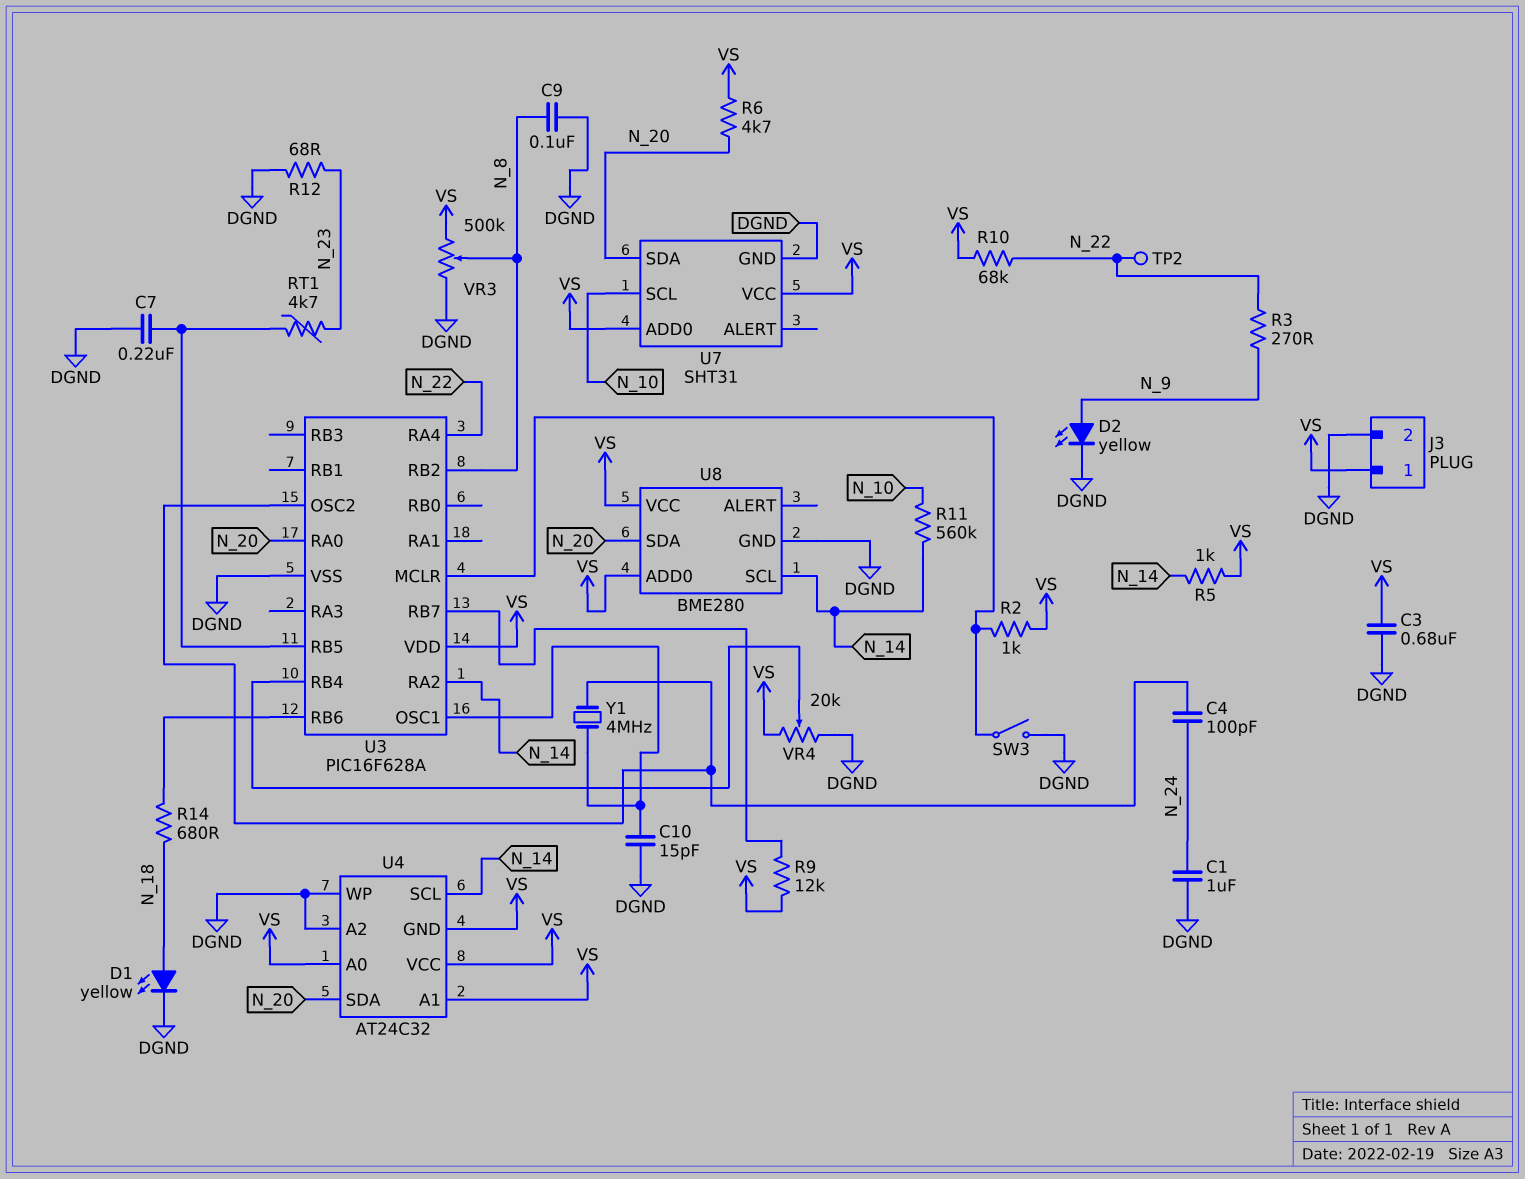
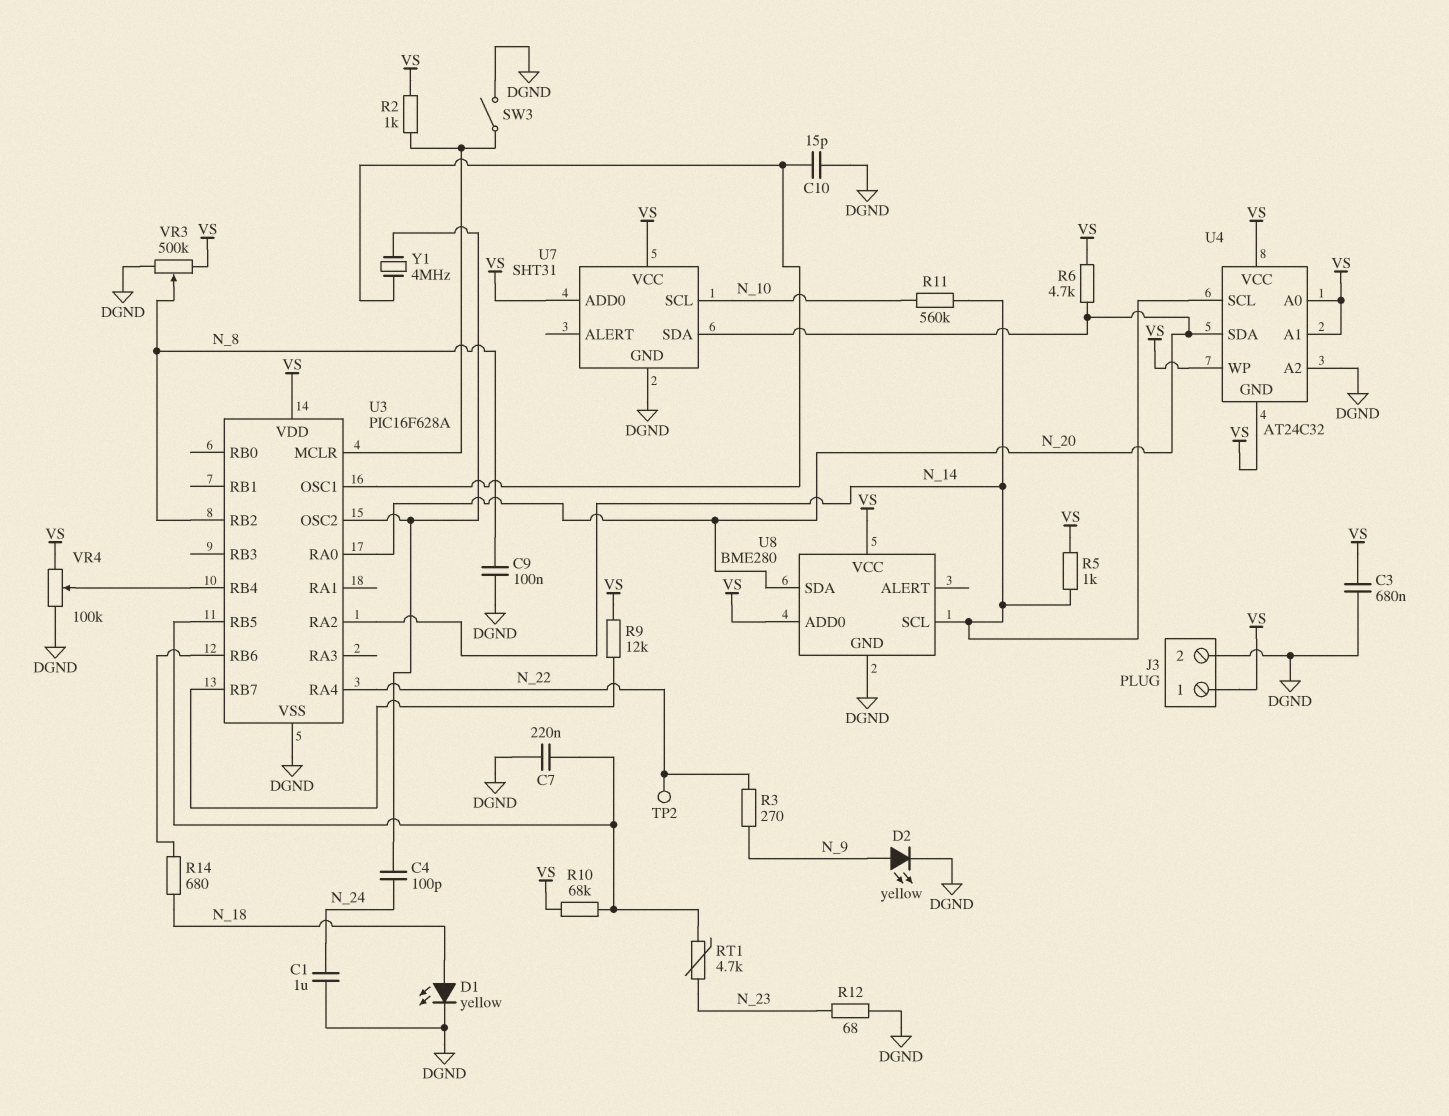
R10: 68k (N_22, VS) -> 68k (U3/RB5, VS)
U4 pin WP: DGND -> VS
VR4: 20k (DGND, VS, wiper U3/RB4) -> 100k (DGND, VS, wiper U3/RB4)

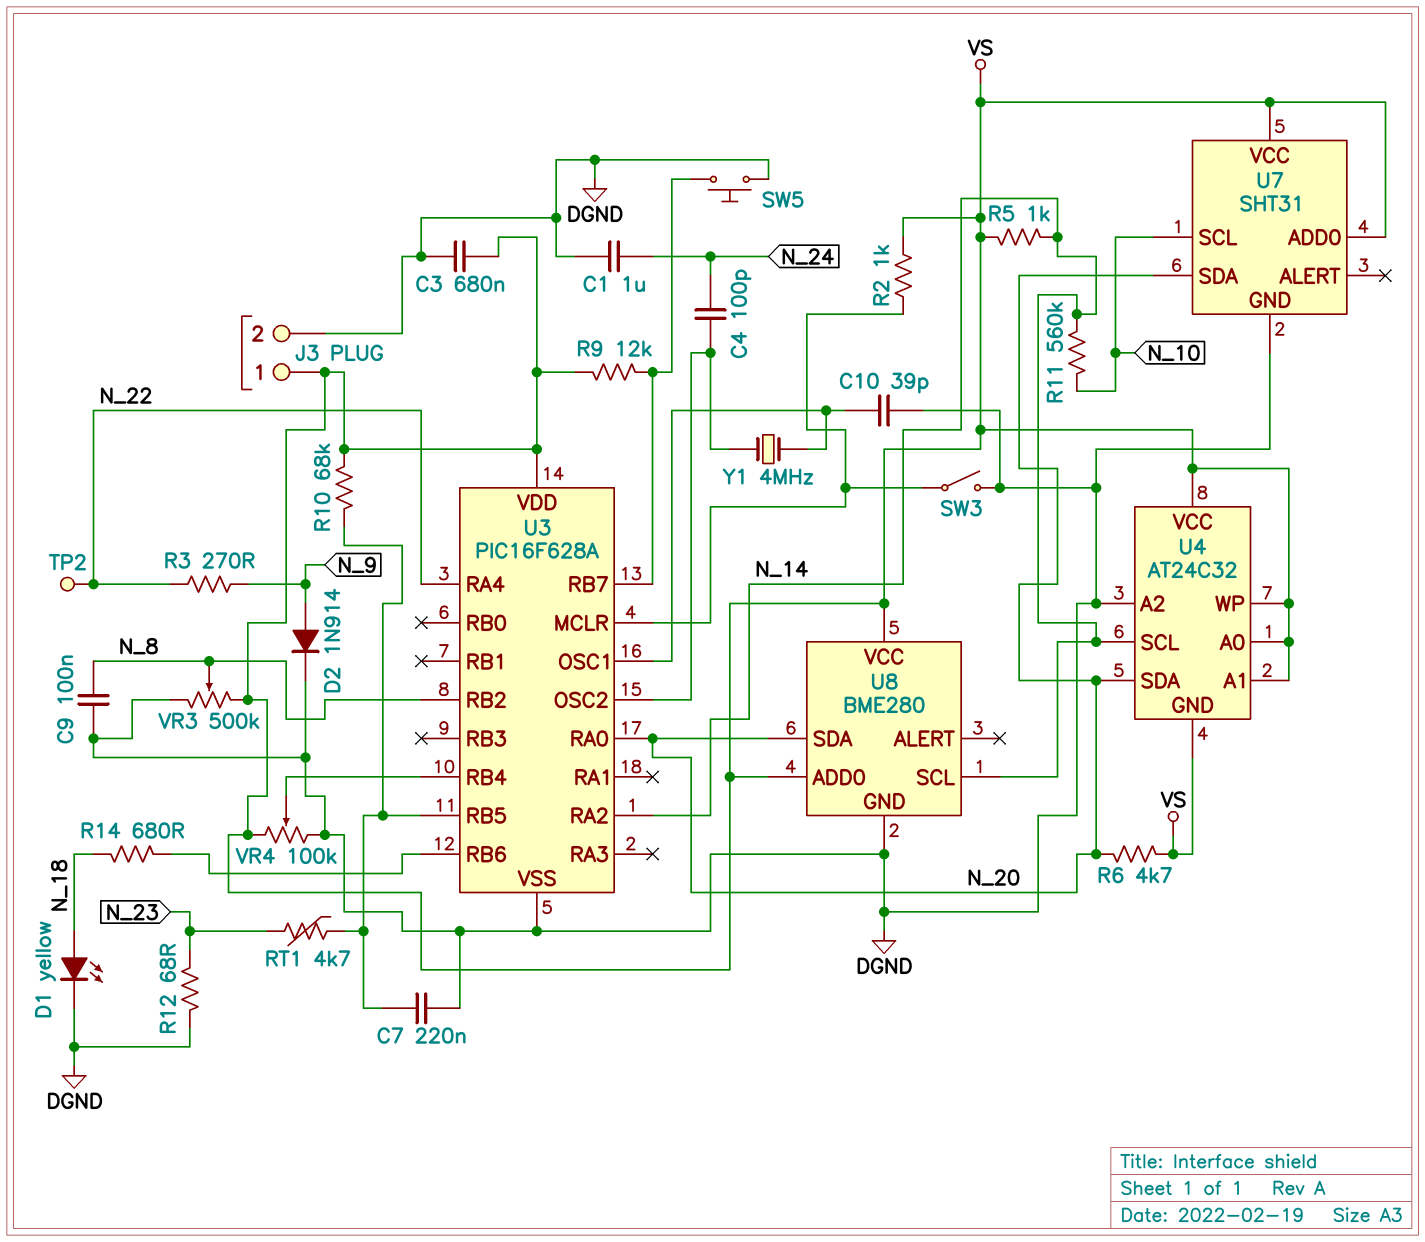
C10: 15pF (DGND, U3/OSC1) -> 39pF (DGND, U3/OSC1)
D2: LED yellow (A N_9, K DGND) -> diode 1N914 (A N_9, K DGND)
SW5: none -> button (DGND, U3/RB7)

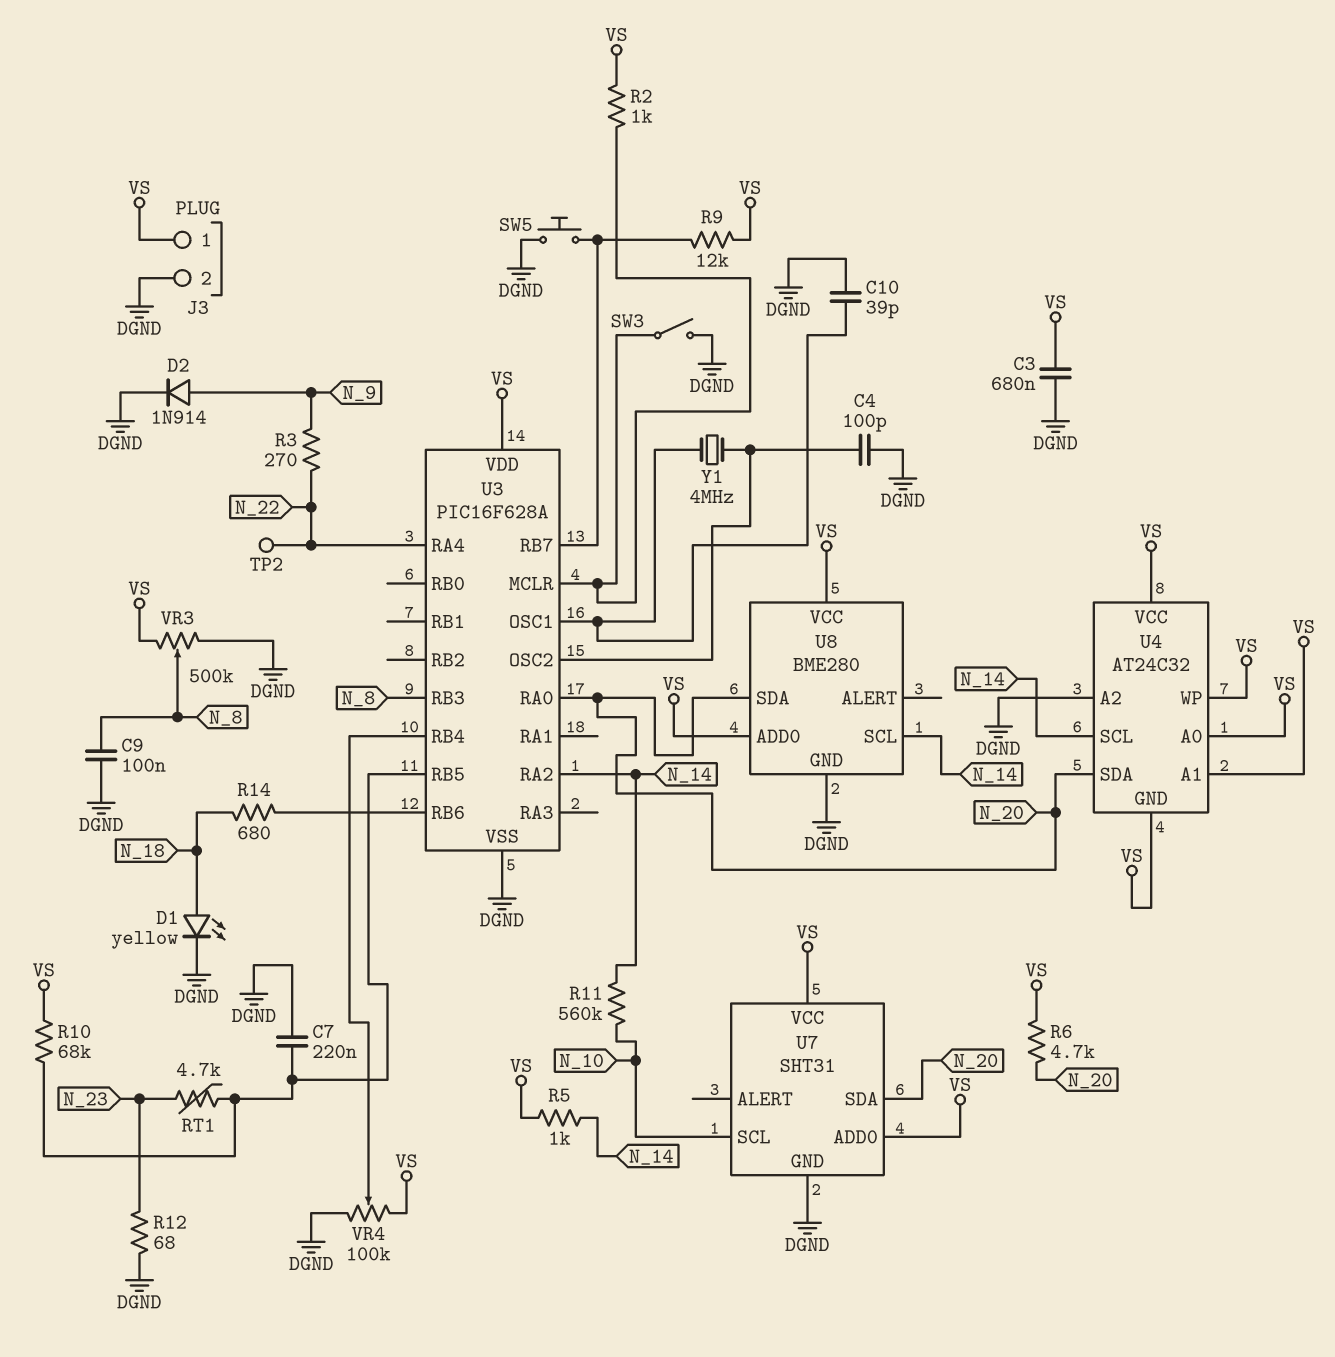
C1: 1uF (DGND, N_24) -> none
C4: 100pF (N_24, U3/OSC2) -> 100pF (DGND, U3/OSC2)
U3 pin RB2: N_8 -> none
U3 pin RB3: none -> N_8

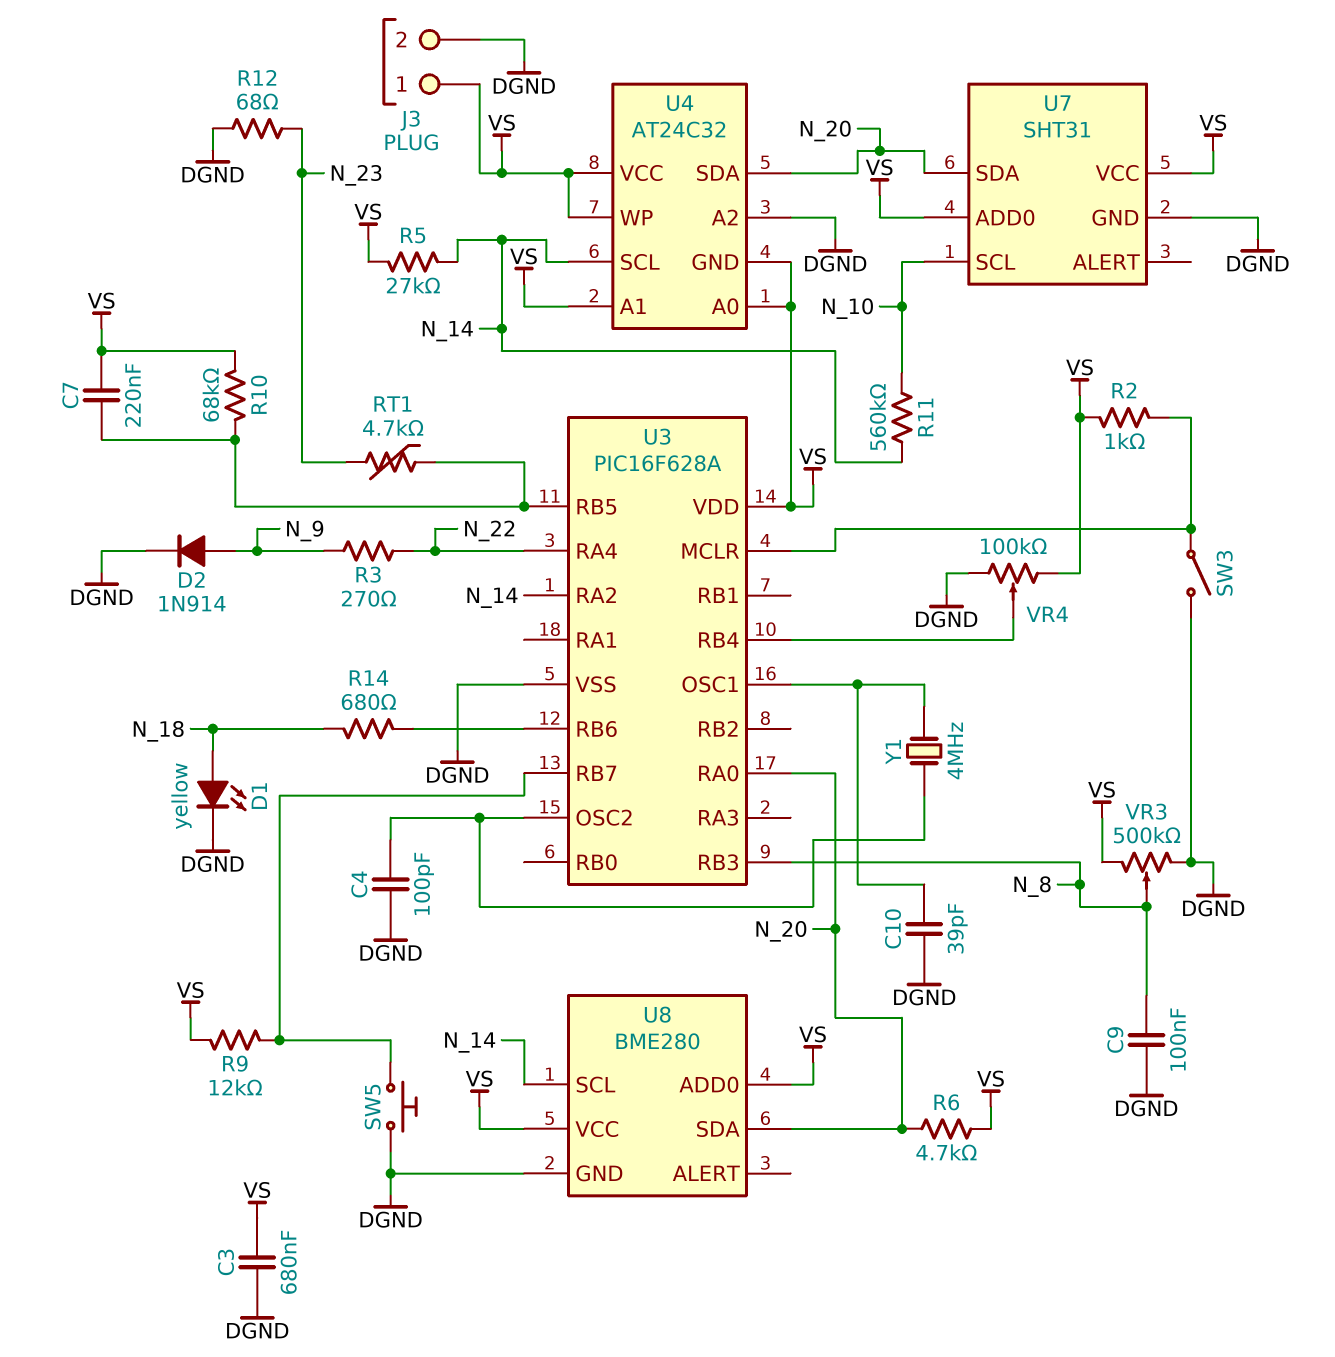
C7: 220nF (DGND, U3/RB5) -> 220nF (U3/RB5, VS)
R5: 1k (N_14, VS) -> 27k (N_14, VS)
TP2: test point (N_22) -> none

